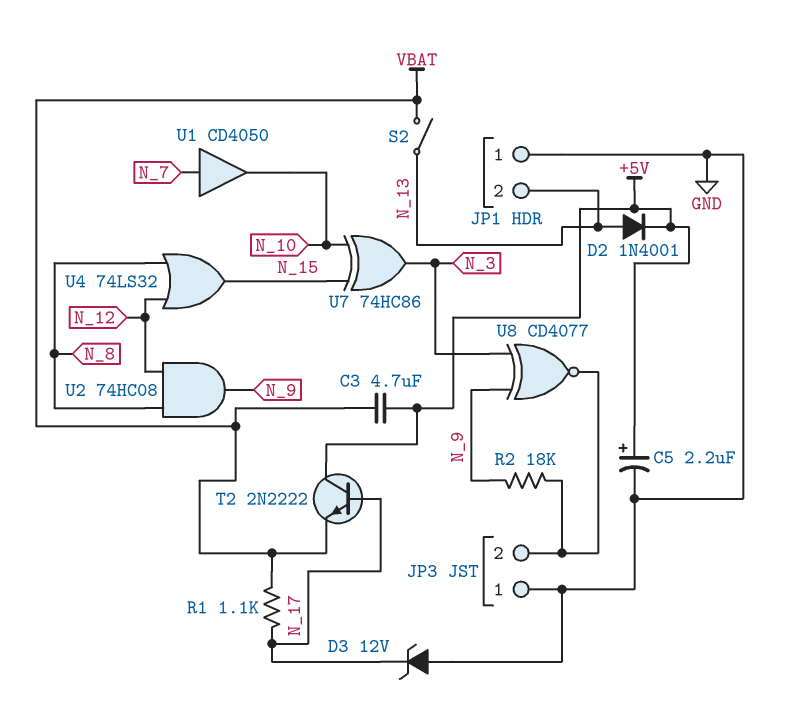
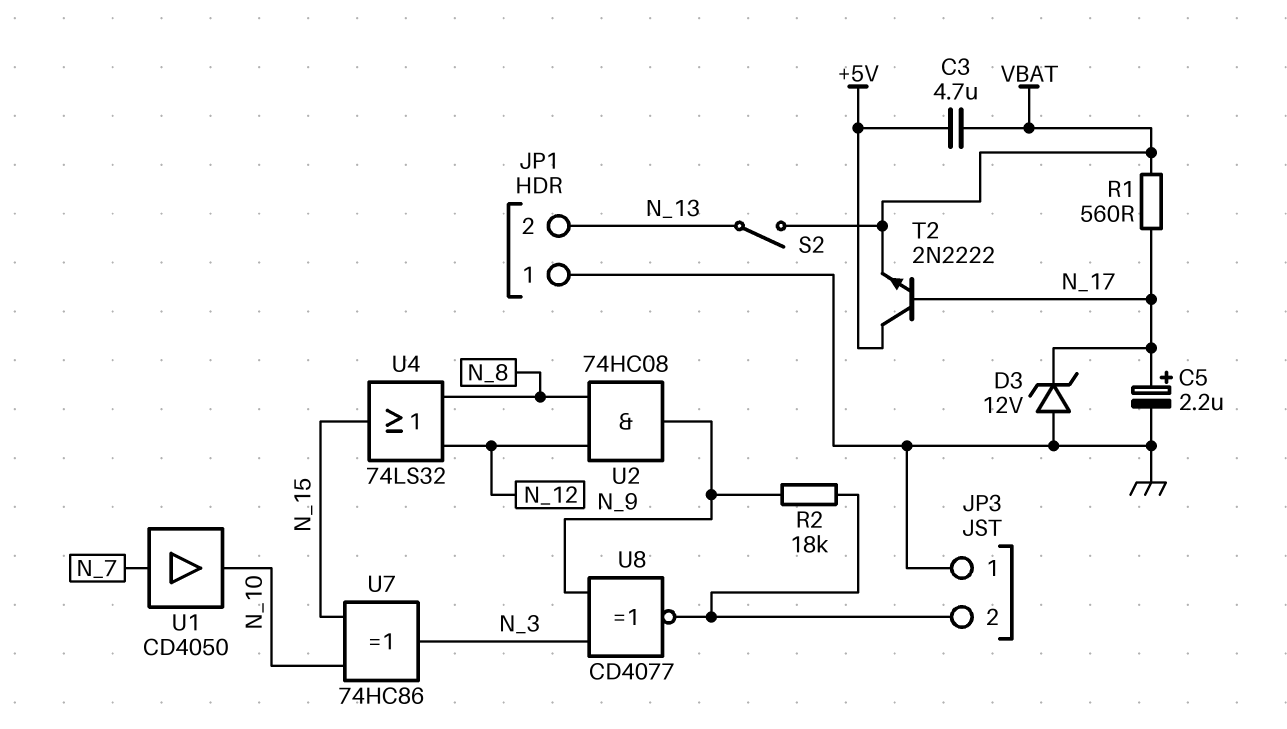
C5: 2.2uF (plus +5V, minus GND) -> 2.2uF (plus N_17, minus GND)
D2: diode 1N4001 (A N_13, K +5V) -> none
R1: 1.1k (N_17, VBAT) -> 560 (N_17, VBAT)

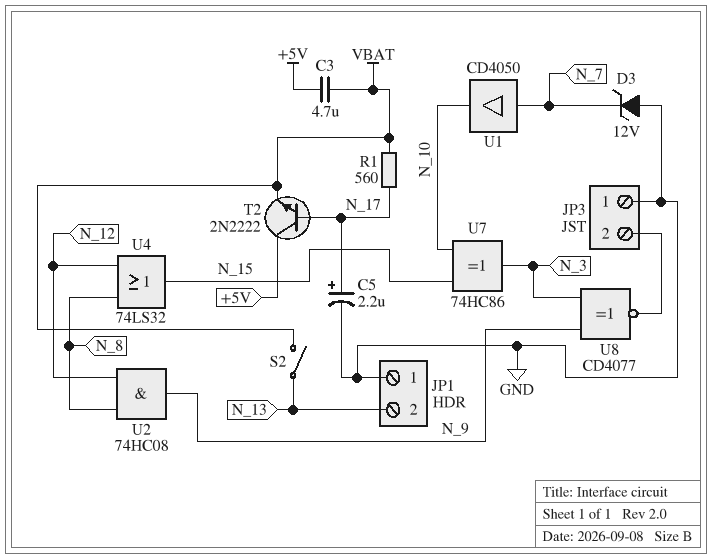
D3: zener 12V (A GND, K N_17) -> zener 12V (A GND, K N_7)
R2: 18k (JP3/2, N_9) -> none

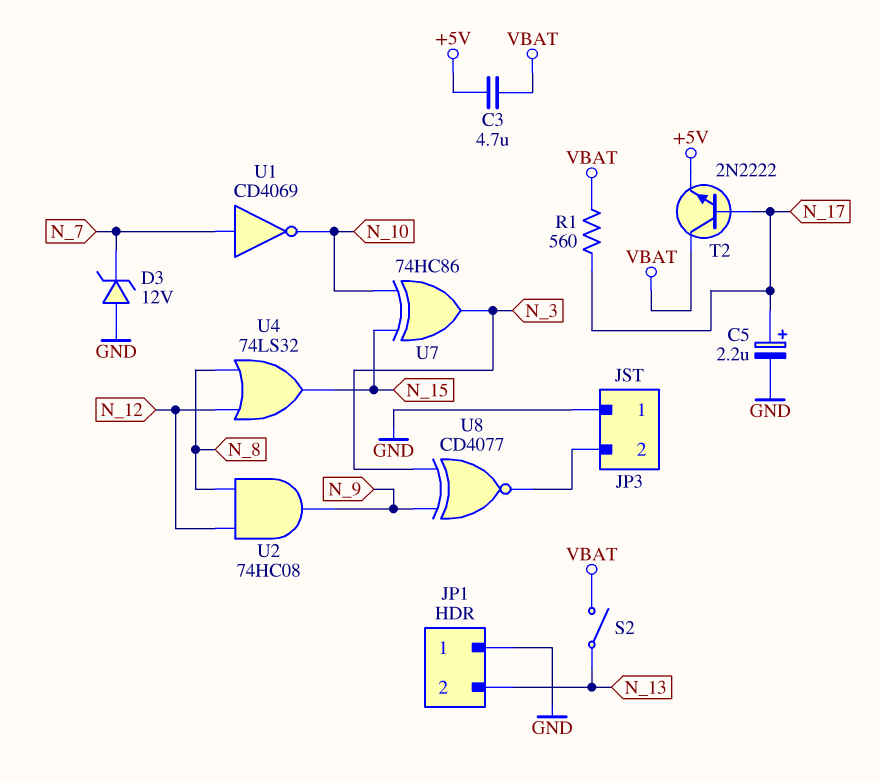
T2: NPN 2N2222 (B N_17, C +5V, E VBAT) -> NPN 2N2222 (B N_17, C VBAT, E +5V)
U1: buffer CD4050 (in N_7, out N_10) -> NOT CD4069 (in N_7, out N_10)

